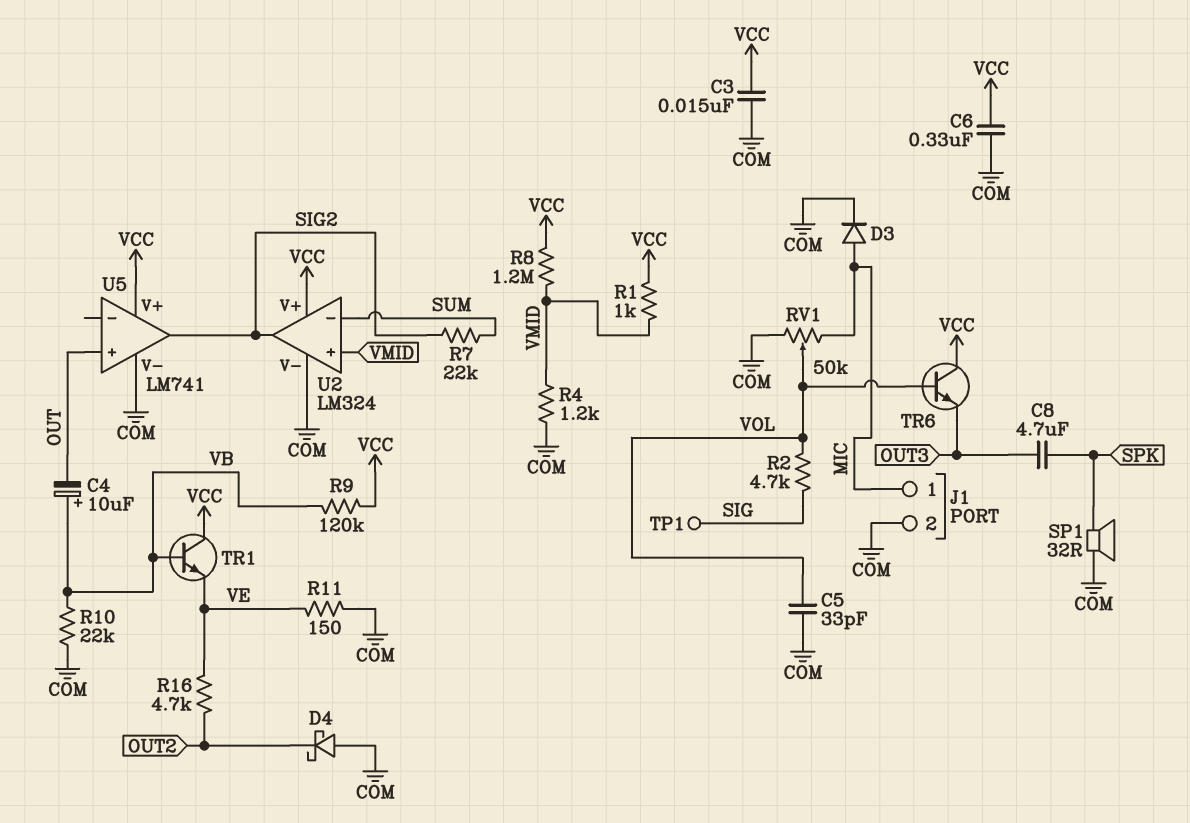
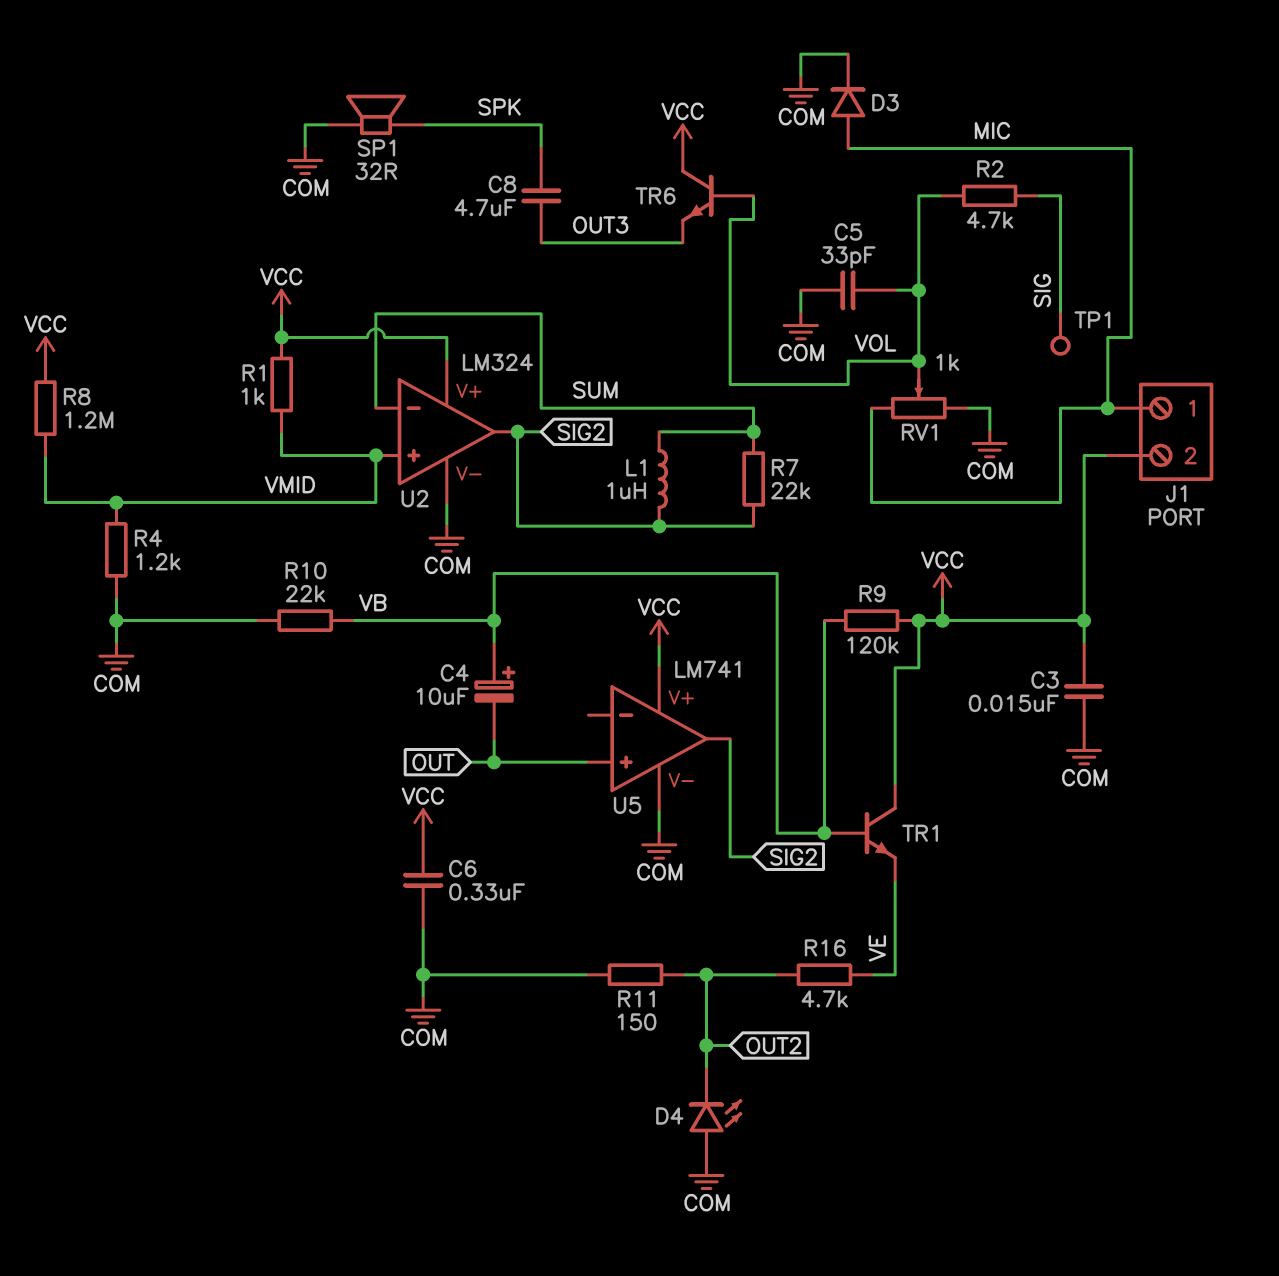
D4: schottky (A COM, K OUT2) -> LED (A COM, K OUT2)
J1 pin 2: COM -> VCC
L1: none -> 1uH (SIG2, SUM)
R11: 150 (COM, VE) -> 150 (COM, OUT2)
RV1: 50k (COM, MIC, wiper VOL) -> 1k (COM, MIC, wiper VOL)

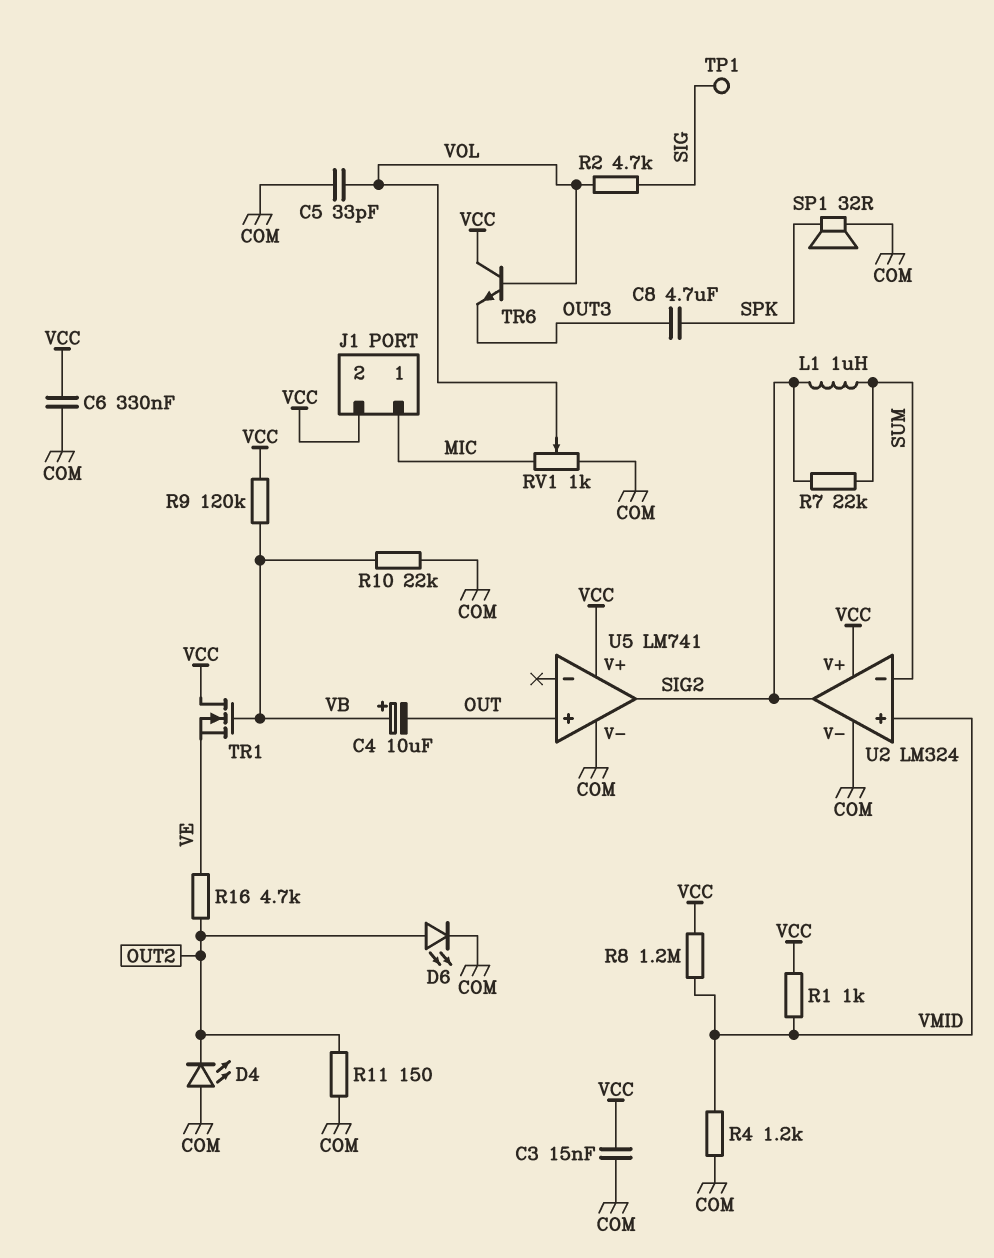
D3: diode (A MIC, K COM) -> none
D6: none -> LED (A OUT2, K COM)
TR1: NPN (B VB, C VCC, E VE) -> NMOS (G VB, D VCC, S VE)

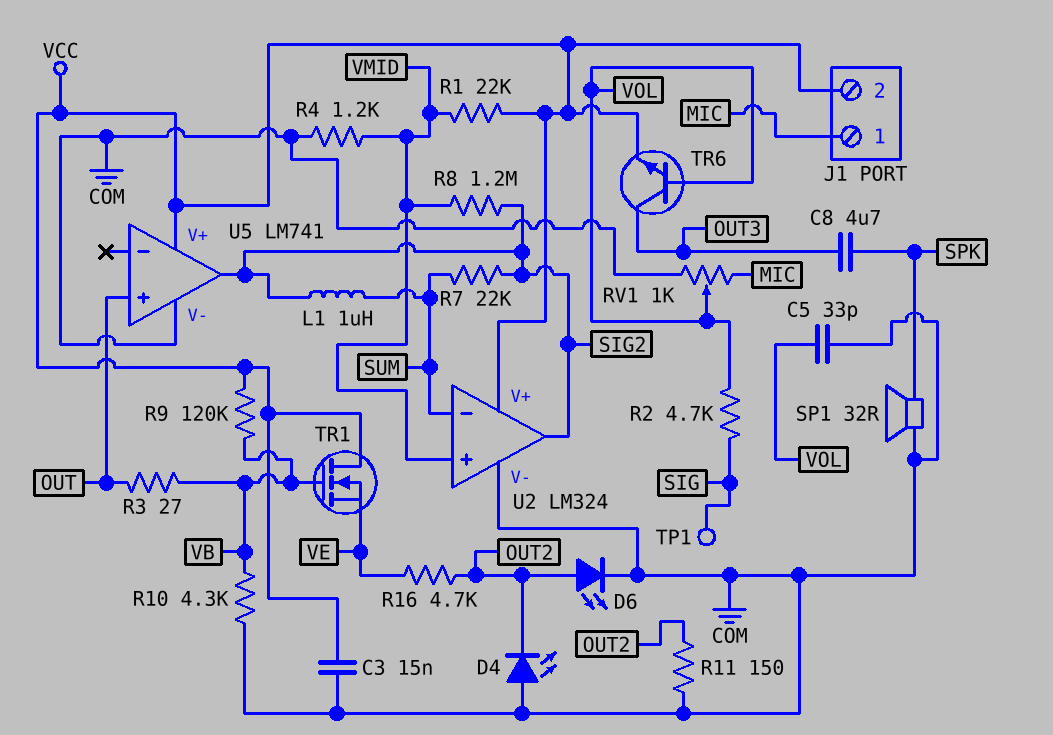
C4: 10uF (plus VB, minus OUT) -> none
C6: 330nF (COM, VCC) -> none
R1: 1k (VCC, VMID) -> 22k (VCC, VMID)
R3: none -> 27 (OUT, VB)
R8: 1.2M (VCC, VMID) -> 1.2M (SIG2, VMID)
R10: 22k (COM, VB) -> 4.3k (COM, VB)
TR6: NPN (B VOL, C VCC, E OUT3) -> NPN (B VOL, C OUT3, E VCC)

